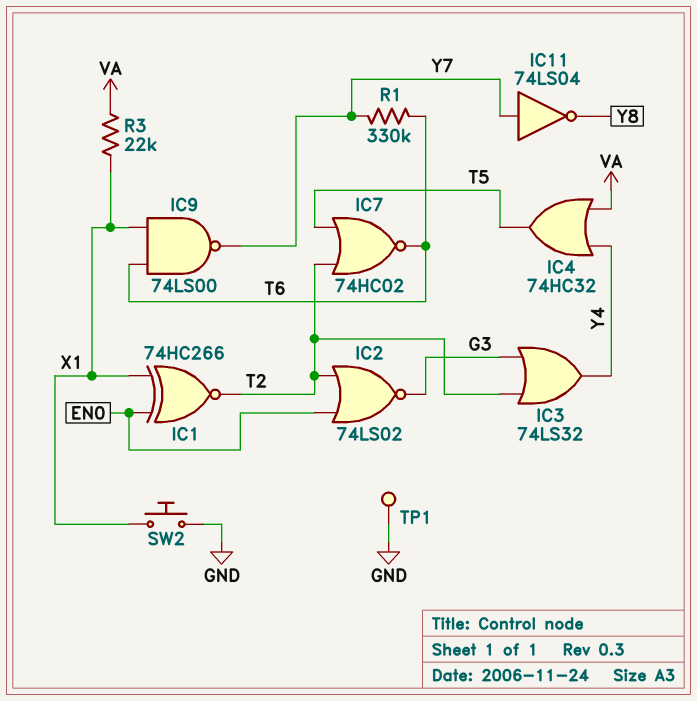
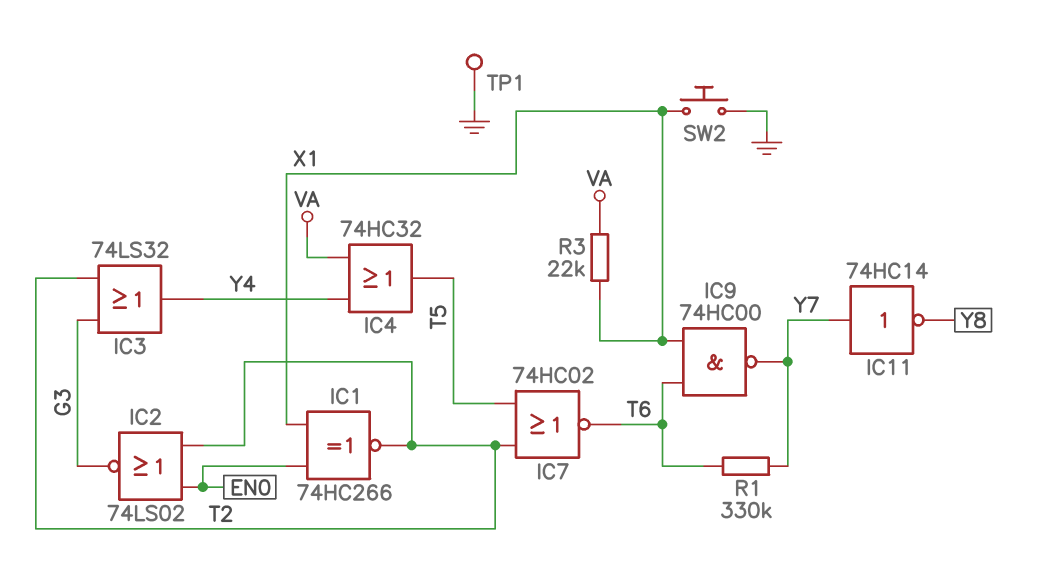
IC9: NAND 74LS00 (in T6, in X1, out Y7) -> NAND 74HC00 (in T6, in X1, out Y7)
IC11: NOT 74LS04 (in Y7, out Y8) -> NOT 74HC14 (in Y7, out Y8)

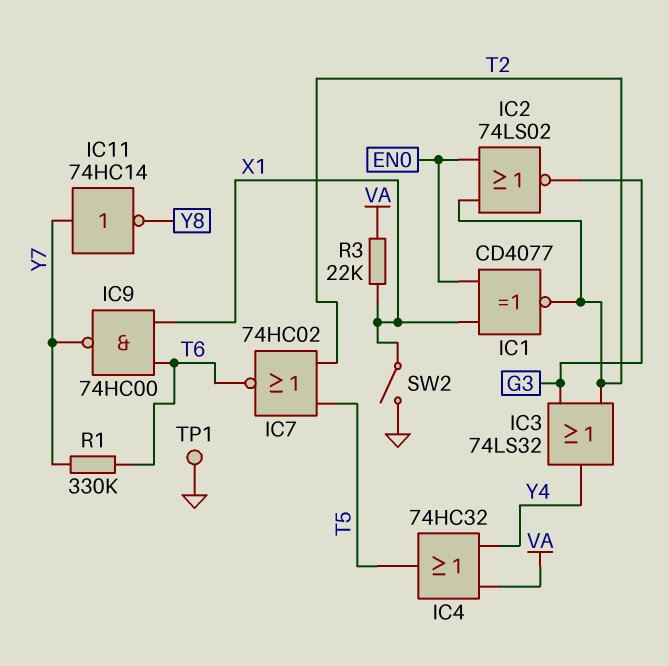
IC1: XNOR 74HC266 (in EN0, in X1, out T2) -> XNOR CD4077 (in EN0, in X1, out T2)
SW2: button (GND, X1) -> switch (GND, X1)

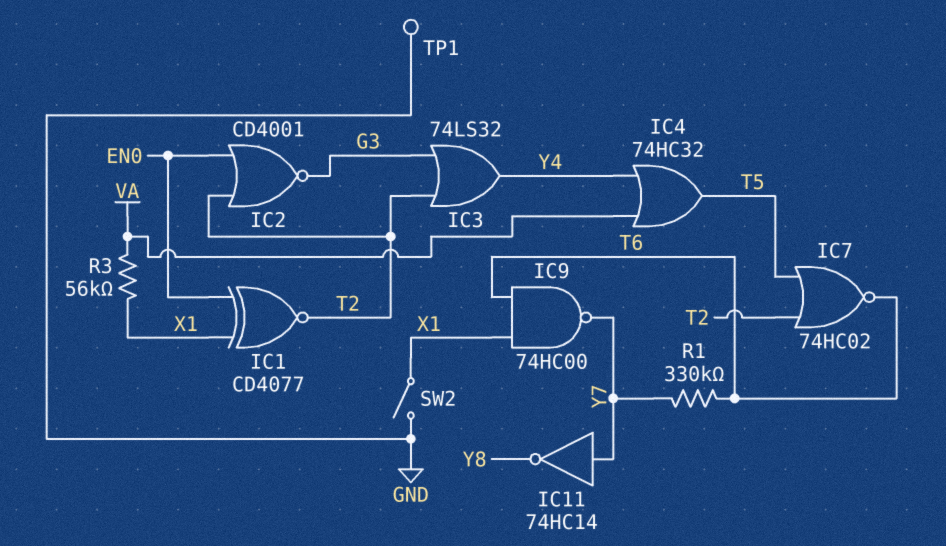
IC2: NOR 74LS02 (in EN0, in T2, out G3) -> NOR CD4001 (in EN0, in T2, out G3)
R3: 22k (VA, X1) -> 56k (VA, X1)

